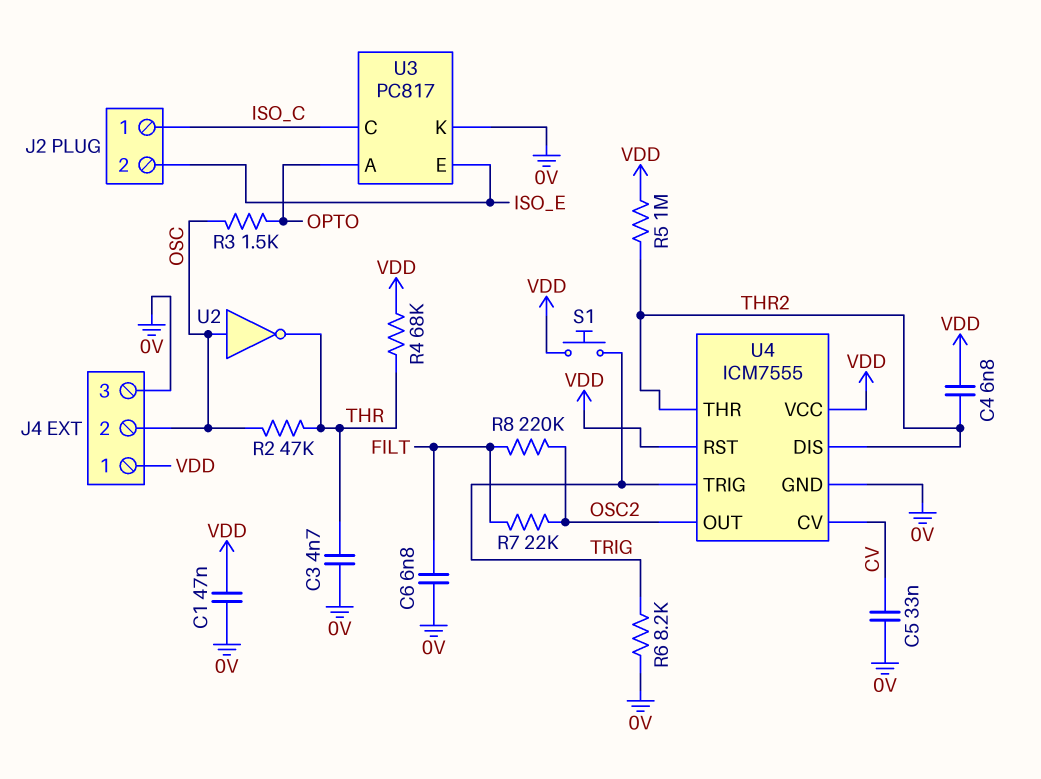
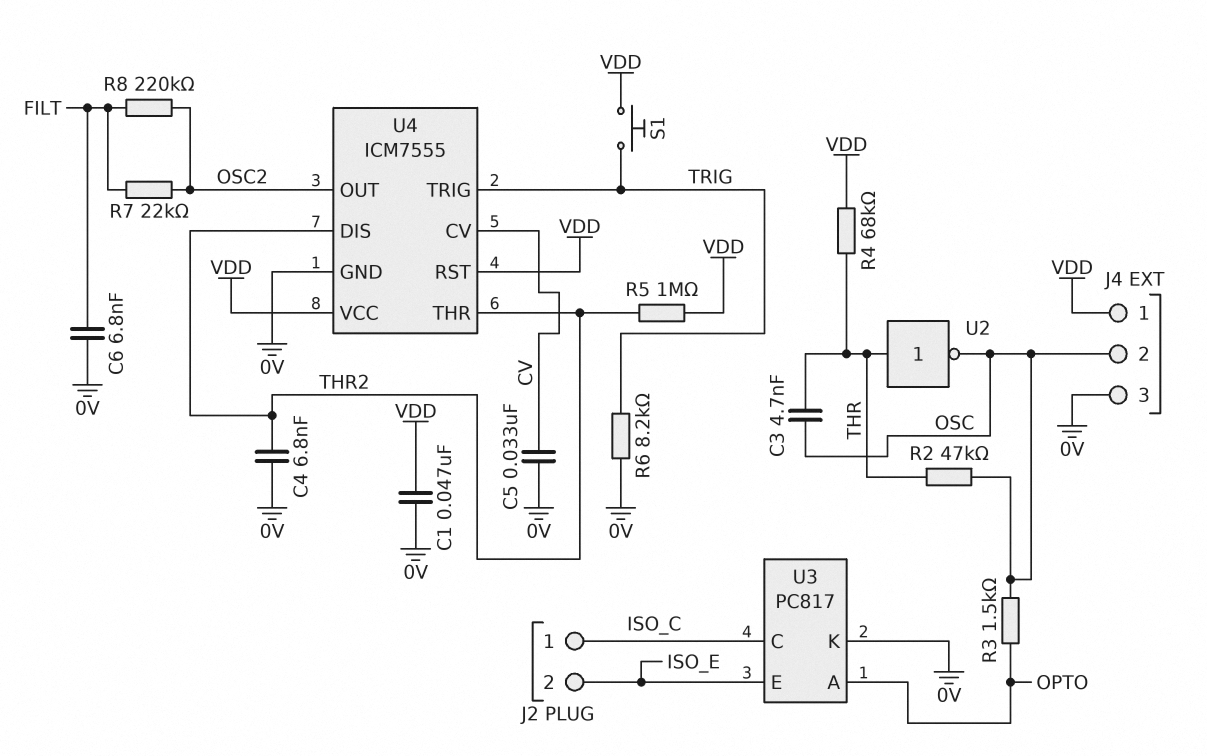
C3: 4.7nF (0V, THR) -> 4.7nF (OSC, THR)
C4: 6.8nF (THR2, VDD) -> 6.8nF (0V, THR2)
U2: NOT (in OSC, out THR) -> NOT (in THR, out OSC)

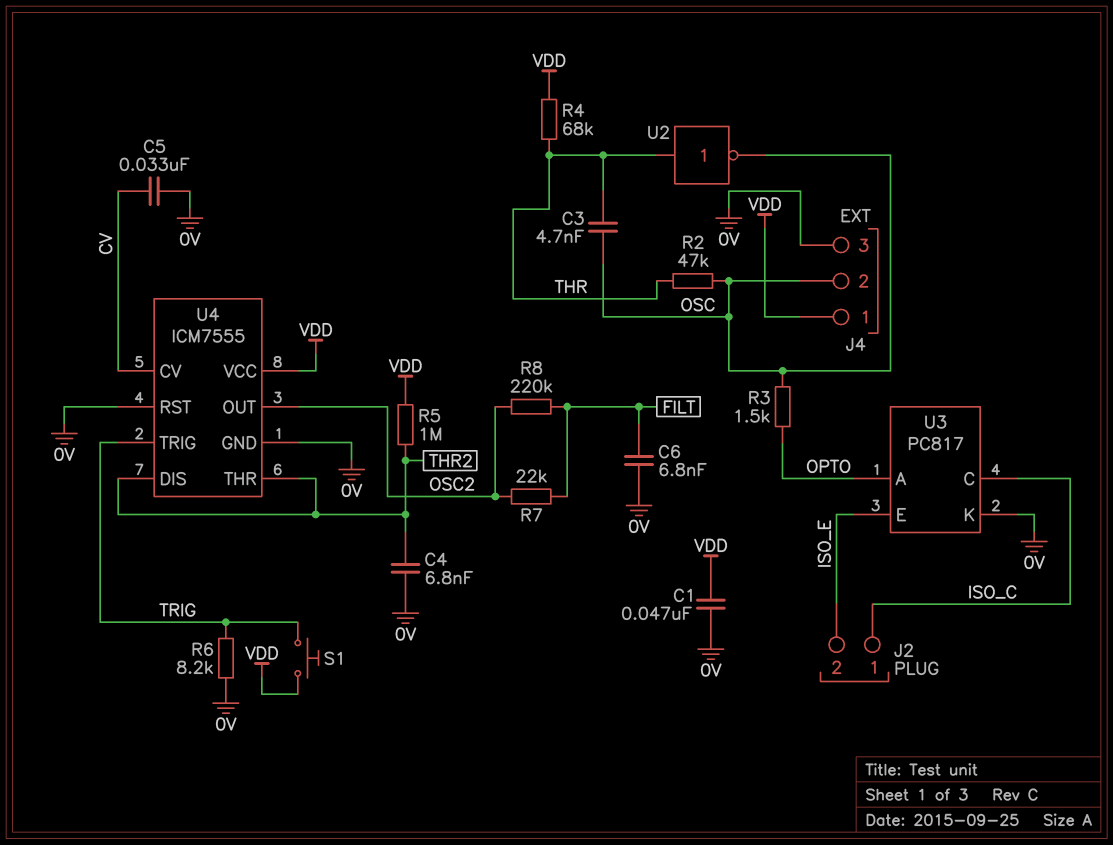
U4 pin RST: VDD -> 0V

